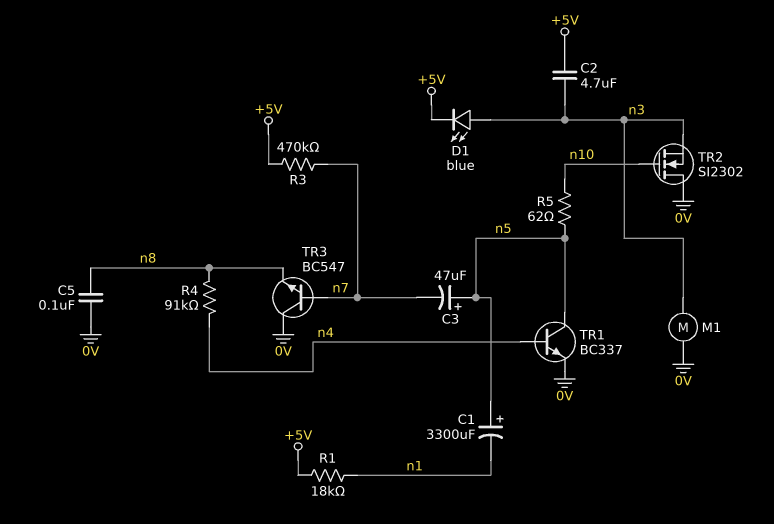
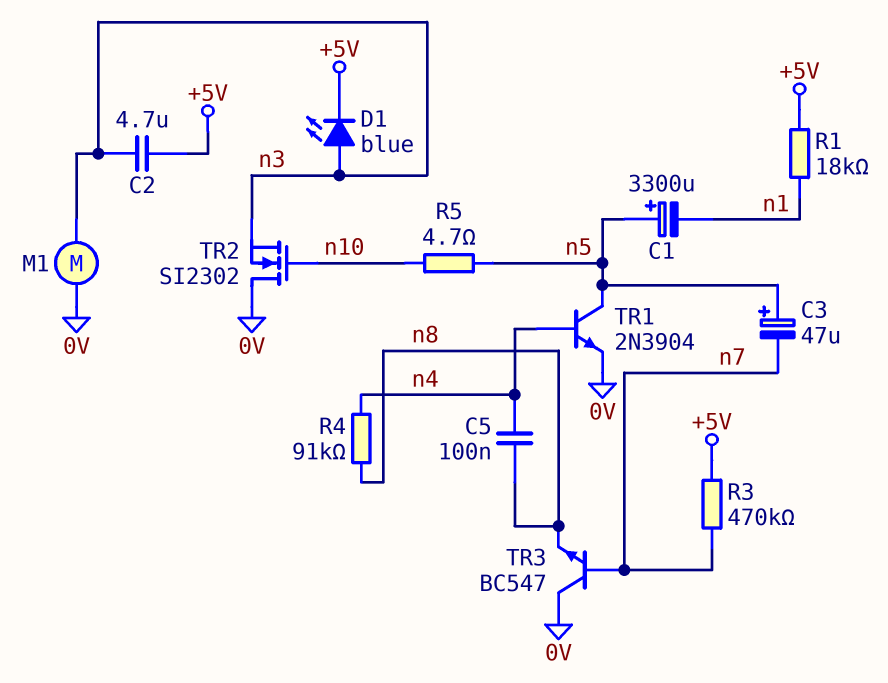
C5: 100nF (0V, n8) -> 100nF (n4, n8)
R5: 62 (n5, n10) -> 4.7 (n5, n10)
TR1: NPN BC337 (B n4, C n5, E 0V) -> NPN 2N3904 (B n4, C n5, E 0V)

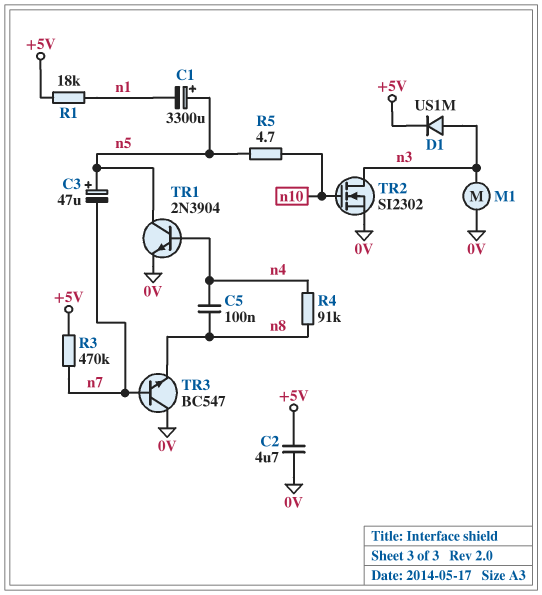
C2: 4.7uF (+5V, n3) -> 4.7uF (+5V, 0V)
D1: LED blue (A n3, K +5V) -> diode US1M (A n3, K +5V)
TR2: NMOS SI2302 (G n10, D 0V, S n3) -> NMOS SI2302 (G n10, D n3, S 0V)

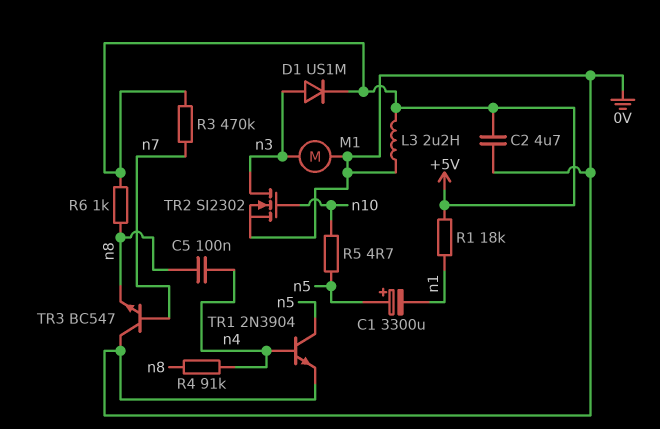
C3: 47uF (plus n5, minus n7) -> none
L3: none -> 2.2uH (+5V, 0V)
R6: none -> 1k (+5V, n8)

